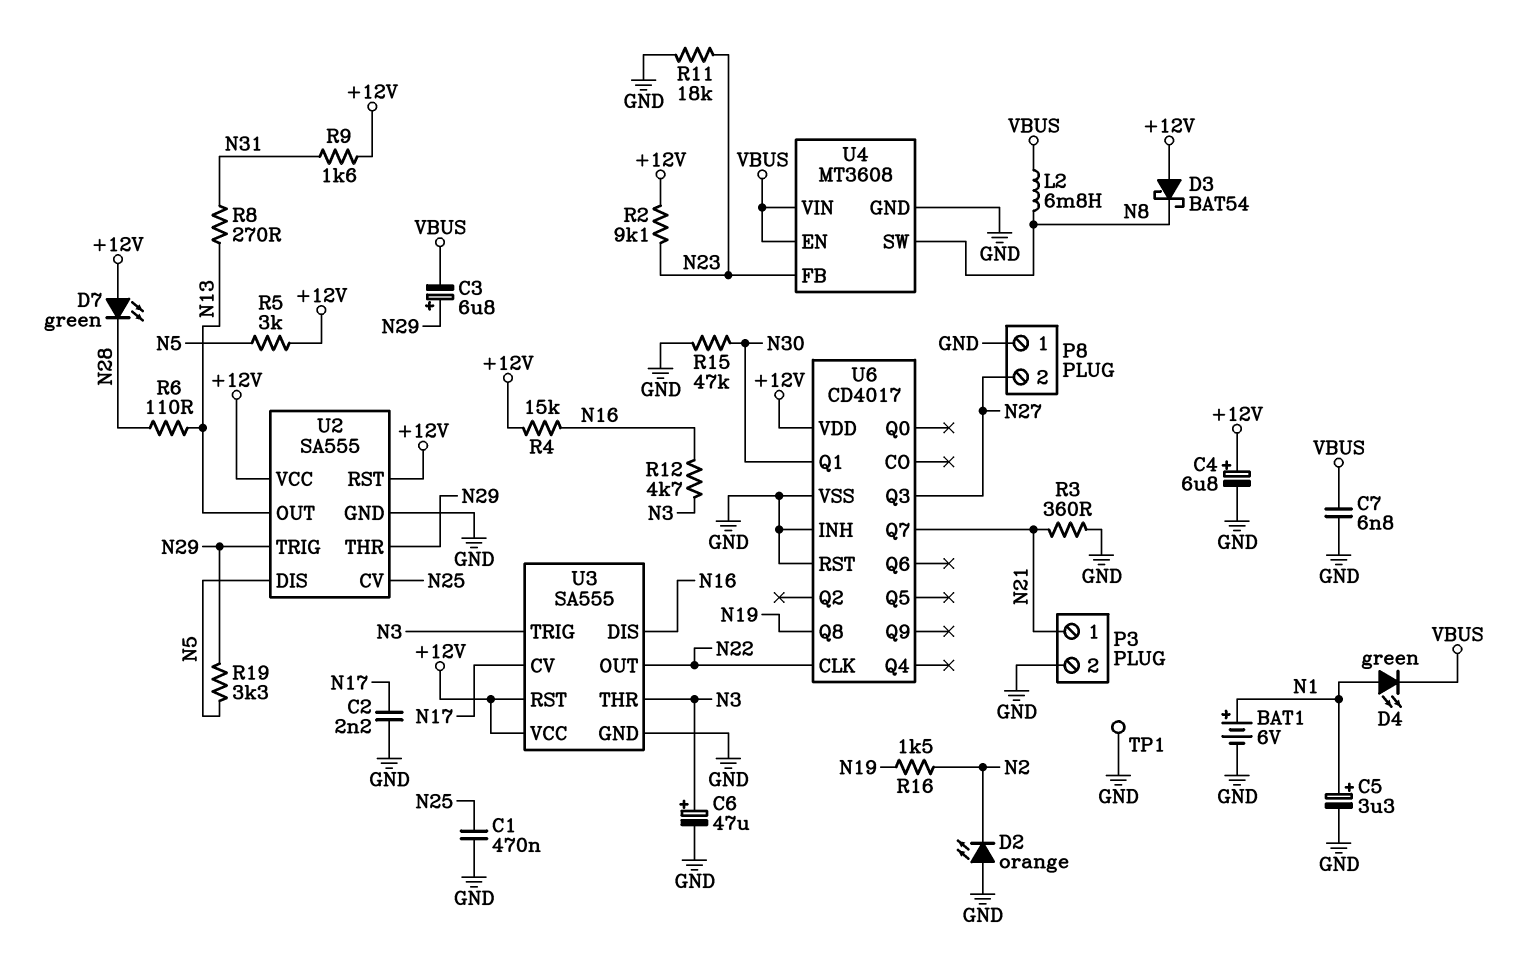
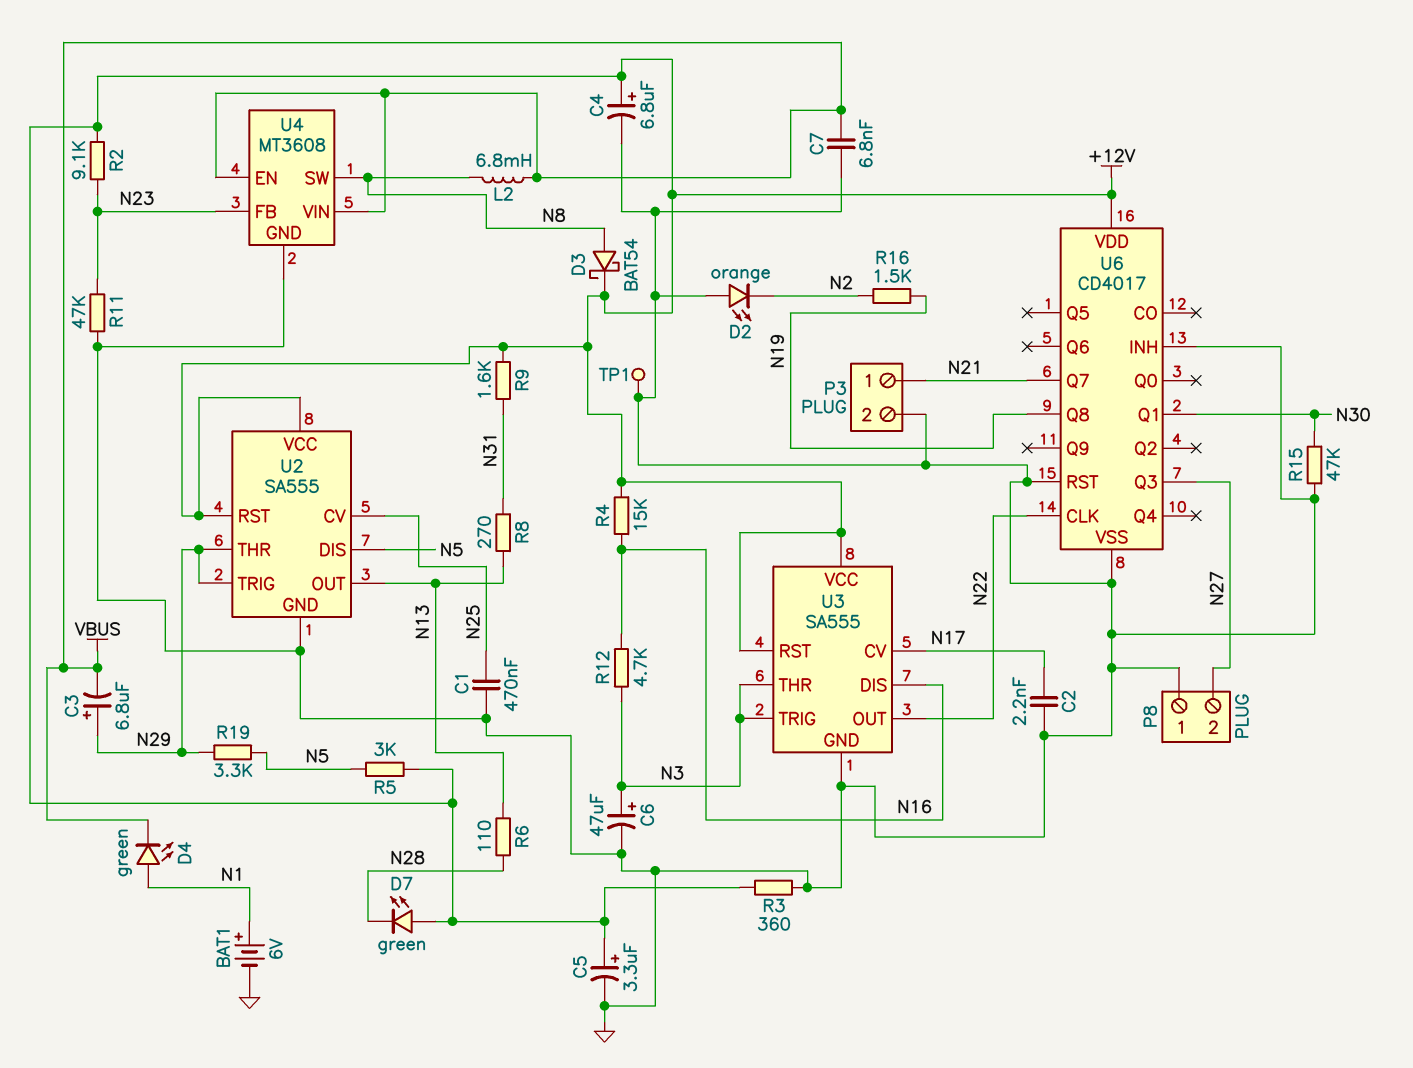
C5: 3.3uF (plus N1, minus GND) -> 3.3uF (plus +12V, minus GND)
D3: schottky BAT54 (A +12V, K N8) -> schottky BAT54 (A N8, K +12V)
R3: 360 (GND, N21) -> 360 (+12V, GND)
R11: 18k (GND, N23) -> 47k (GND, N23)

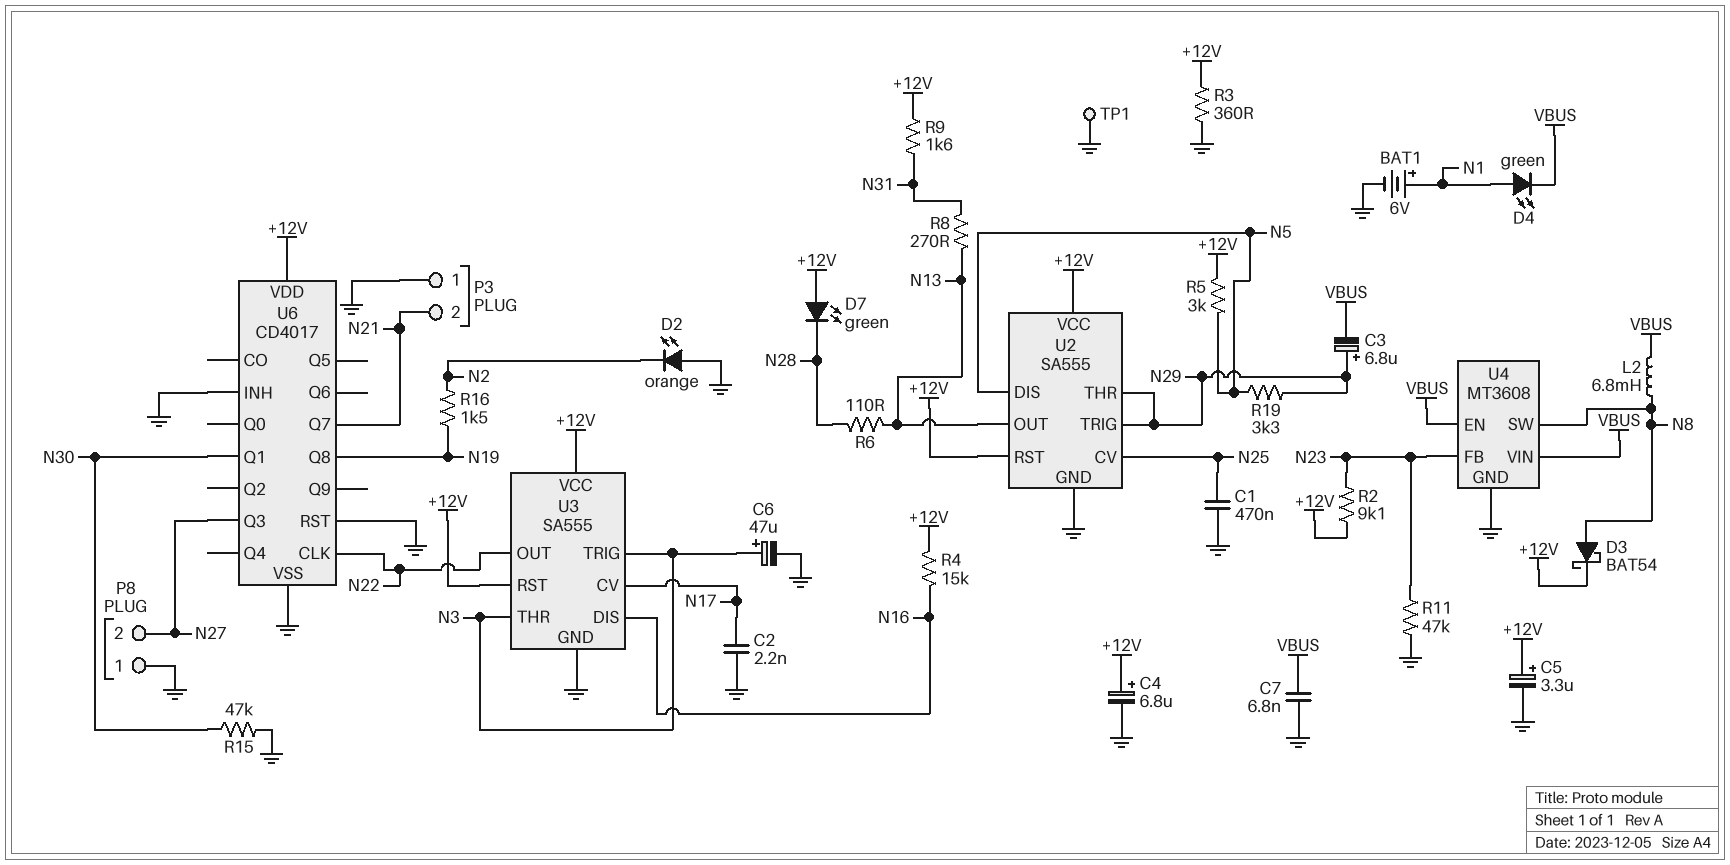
P3 pin 1: N21 -> GND
P3 pin 2: GND -> N21
R12: 4.7k (N3, N16) -> none

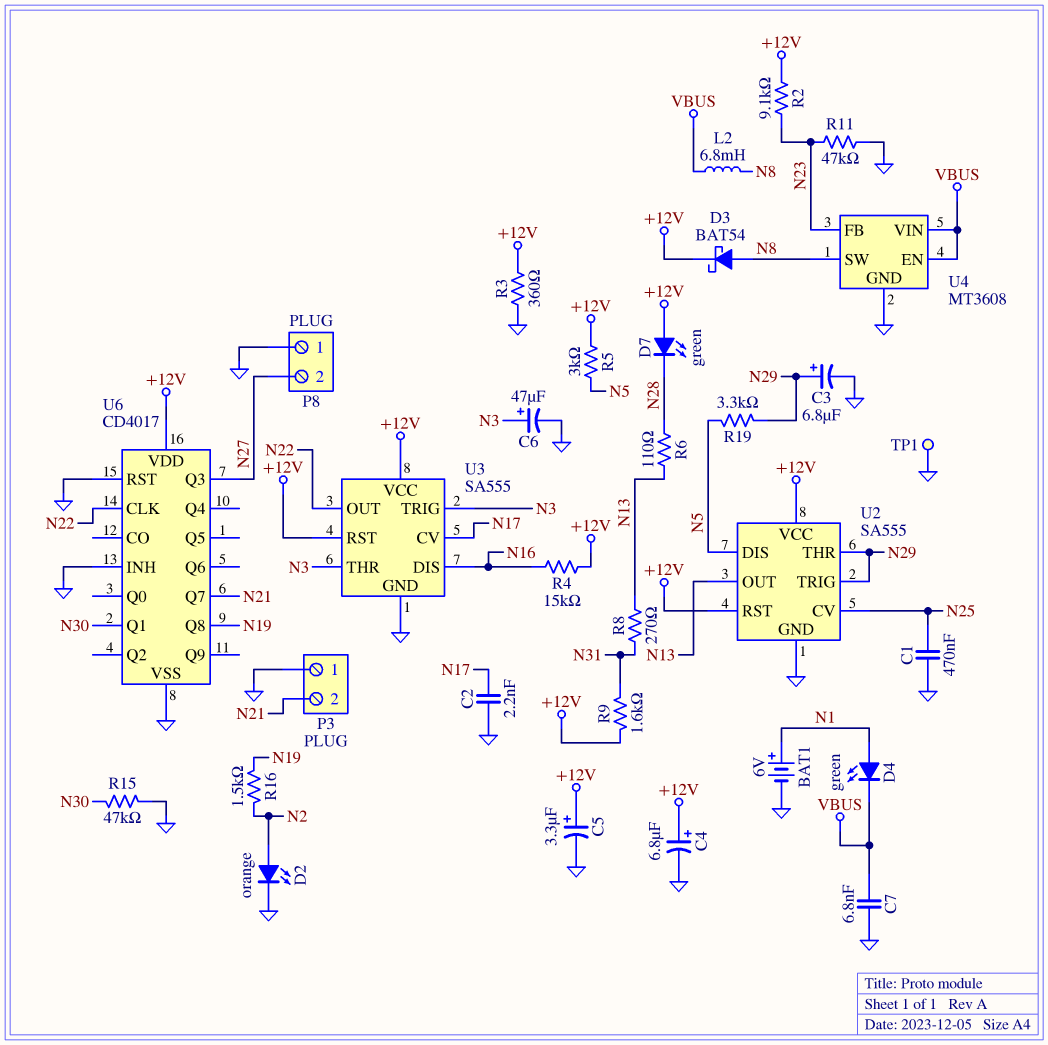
C3: 6.8uF (plus N29, minus VBUS) -> 6.8uF (plus N29, minus GND)
D2: LED orange (A GND, K N2) -> LED orange (A N2, K GND)

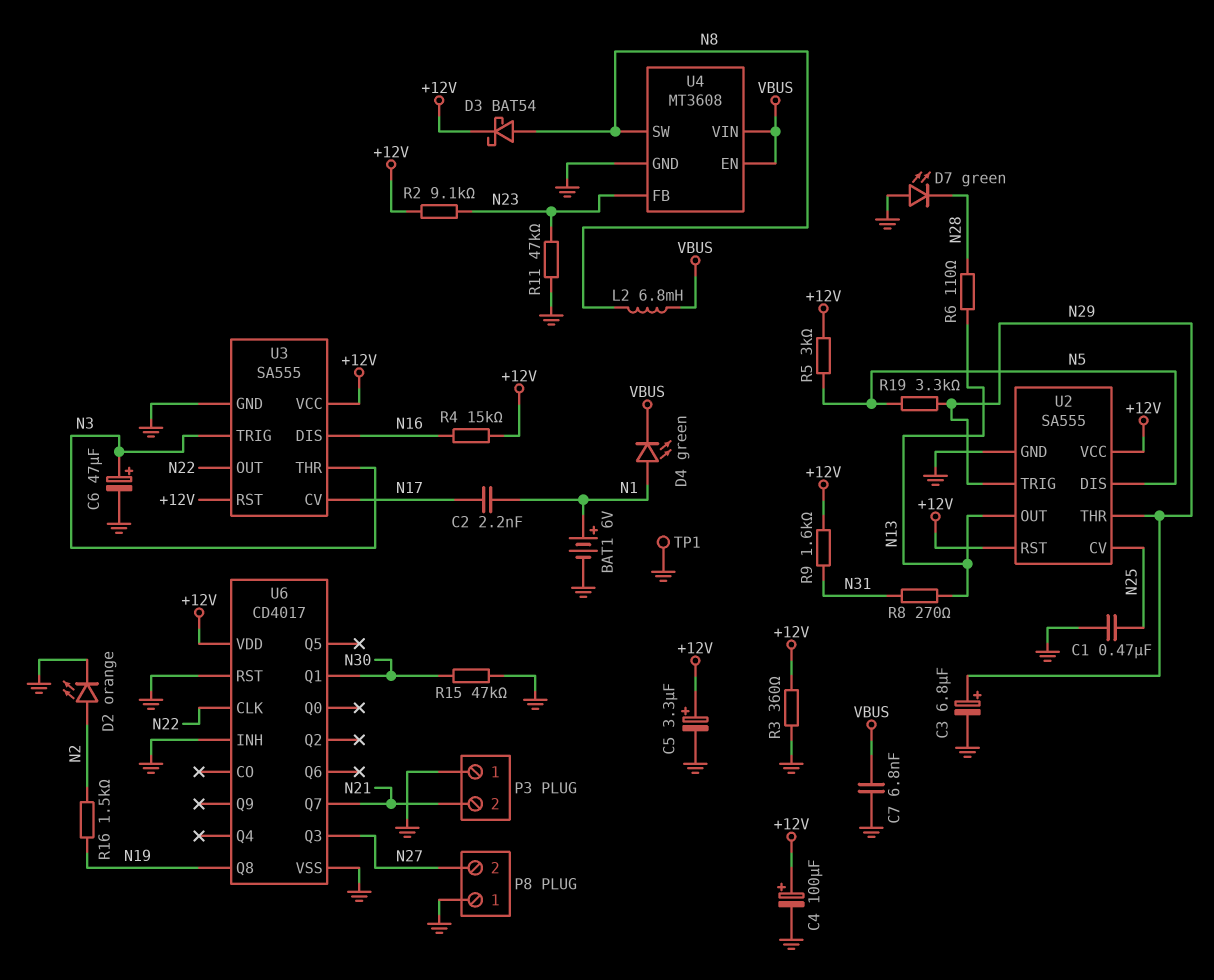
C2: 2.2nF (GND, N17) -> 2.2nF (N1, N17)
C4: 6.8uF (plus +12V, minus GND) -> 100uF (plus +12V, minus GND)
D7: LED green (A +12V, K N28) -> LED green (A GND, K N28)

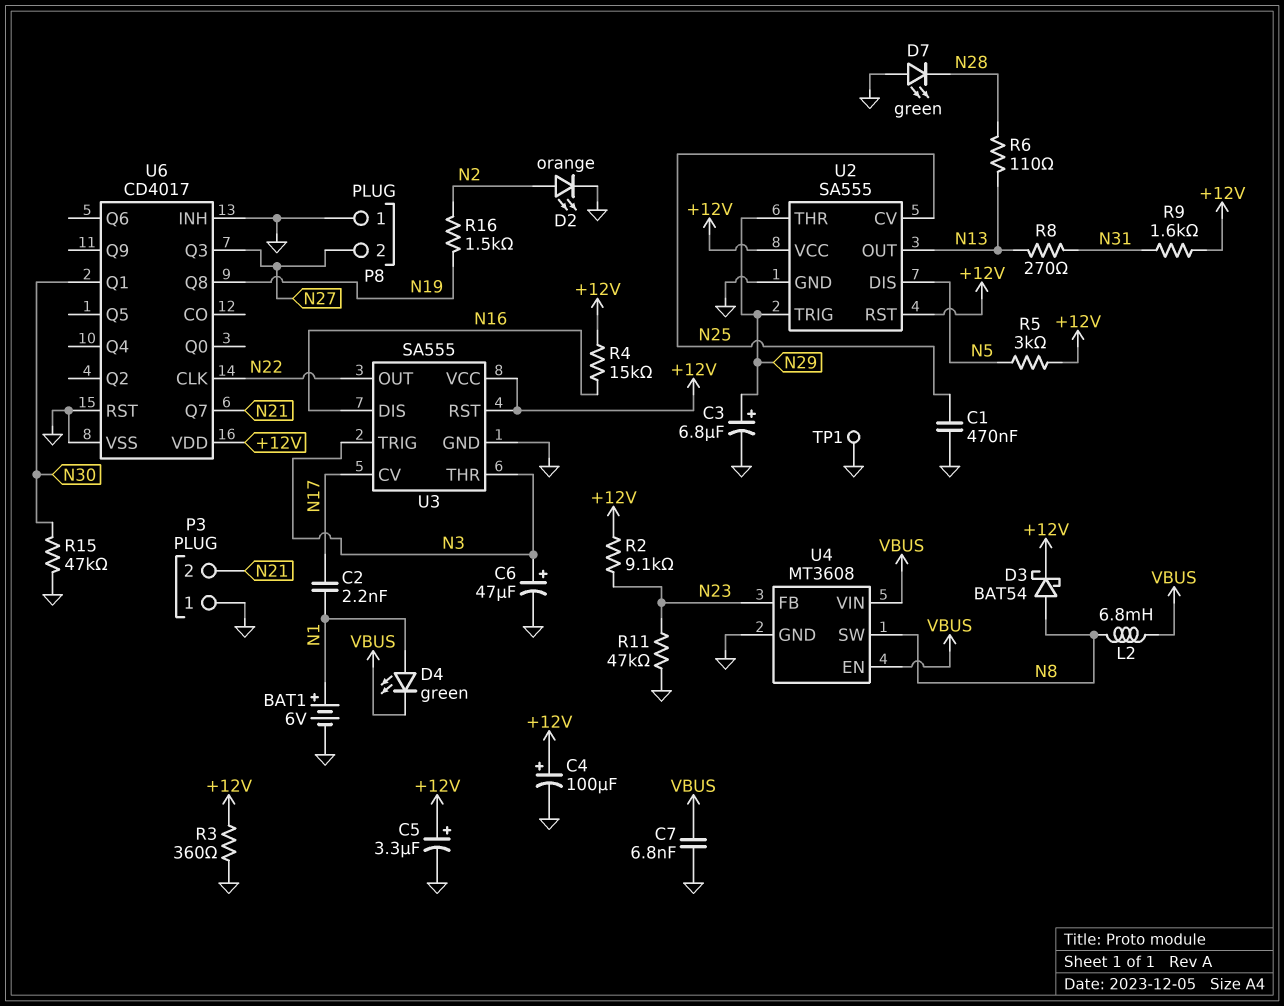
R19: 3.3k (N5, N29) -> none

